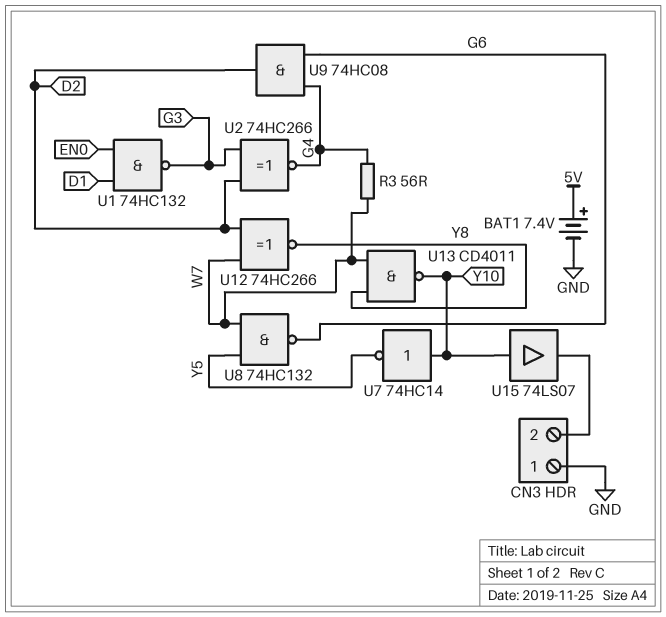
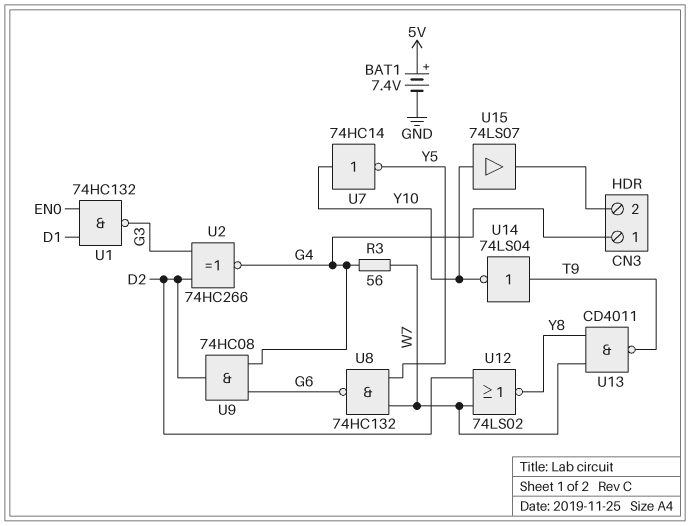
CN3 pin 1: GND -> G4
U12: XNOR 74HC266 (in D2, in W7, out Y8) -> NOR 74LS02 (in D2, in W7, out Y8)
U13: NAND CD4011 (in W7, in Y8, out Y10) -> NAND CD4011 (in W7, in Y8, out T9)
U14: none -> NOT 74LS04 (in T9, out Y10)

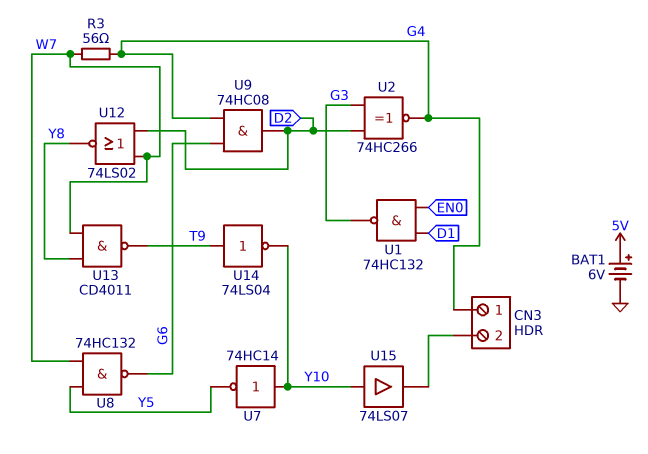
BAT1: 7.4V (plus 5V, minus GND) -> 6V (plus 5V, minus GND)

